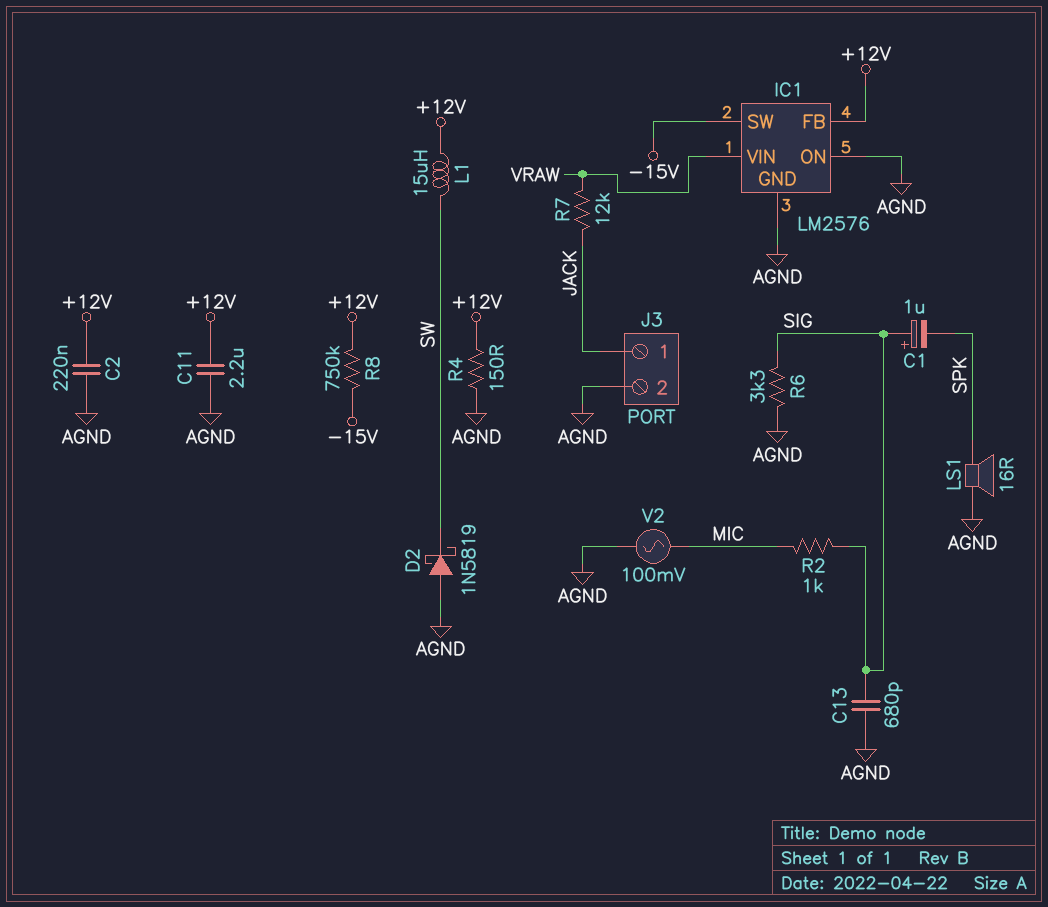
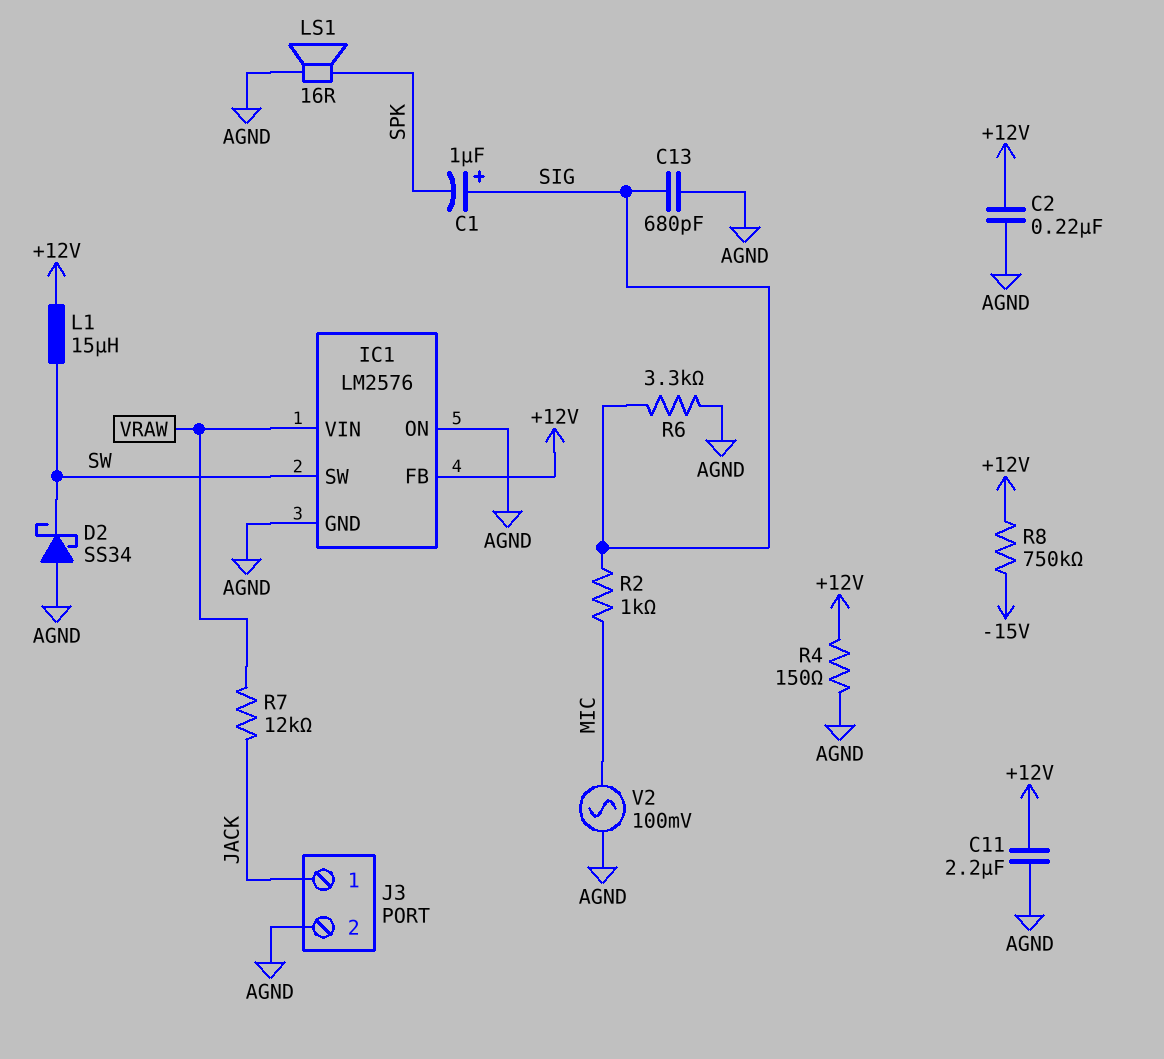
D2: schottky 1N5819 (A AGND, K SW) -> schottky SS34 (A AGND, K SW)
IC1 pin SW: -15V -> SW

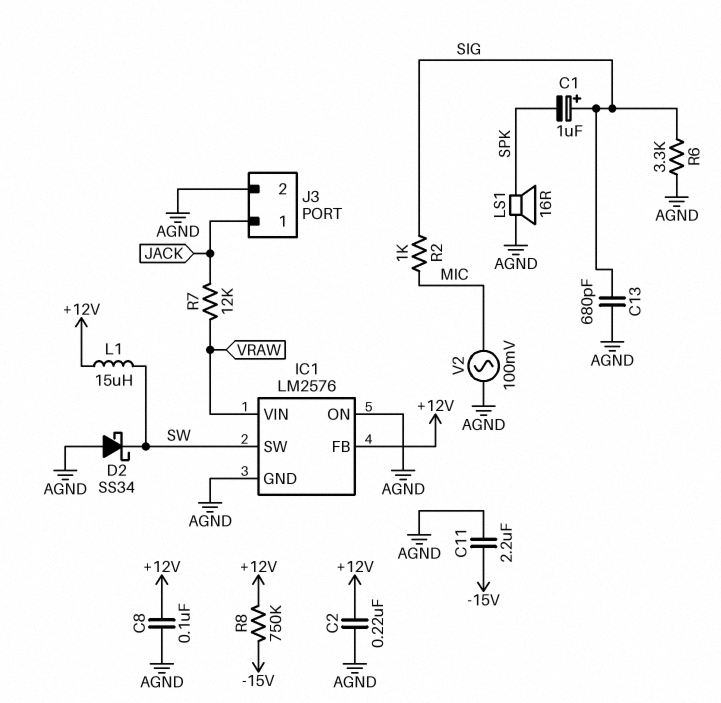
C8: none -> 100nF (+12V, AGND)
C11: 2.2uF (+12V, AGND) -> 2.2uF (-15V, AGND)
R4: 150 (+12V, AGND) -> none

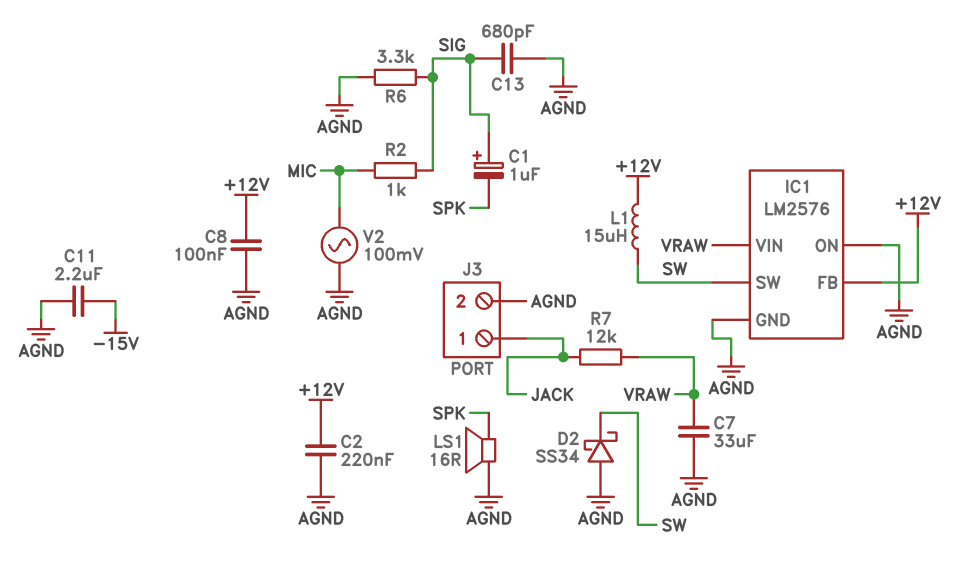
C7: none -> 33uF (AGND, VRAW)
R8: 750k (+12V, -15V) -> none

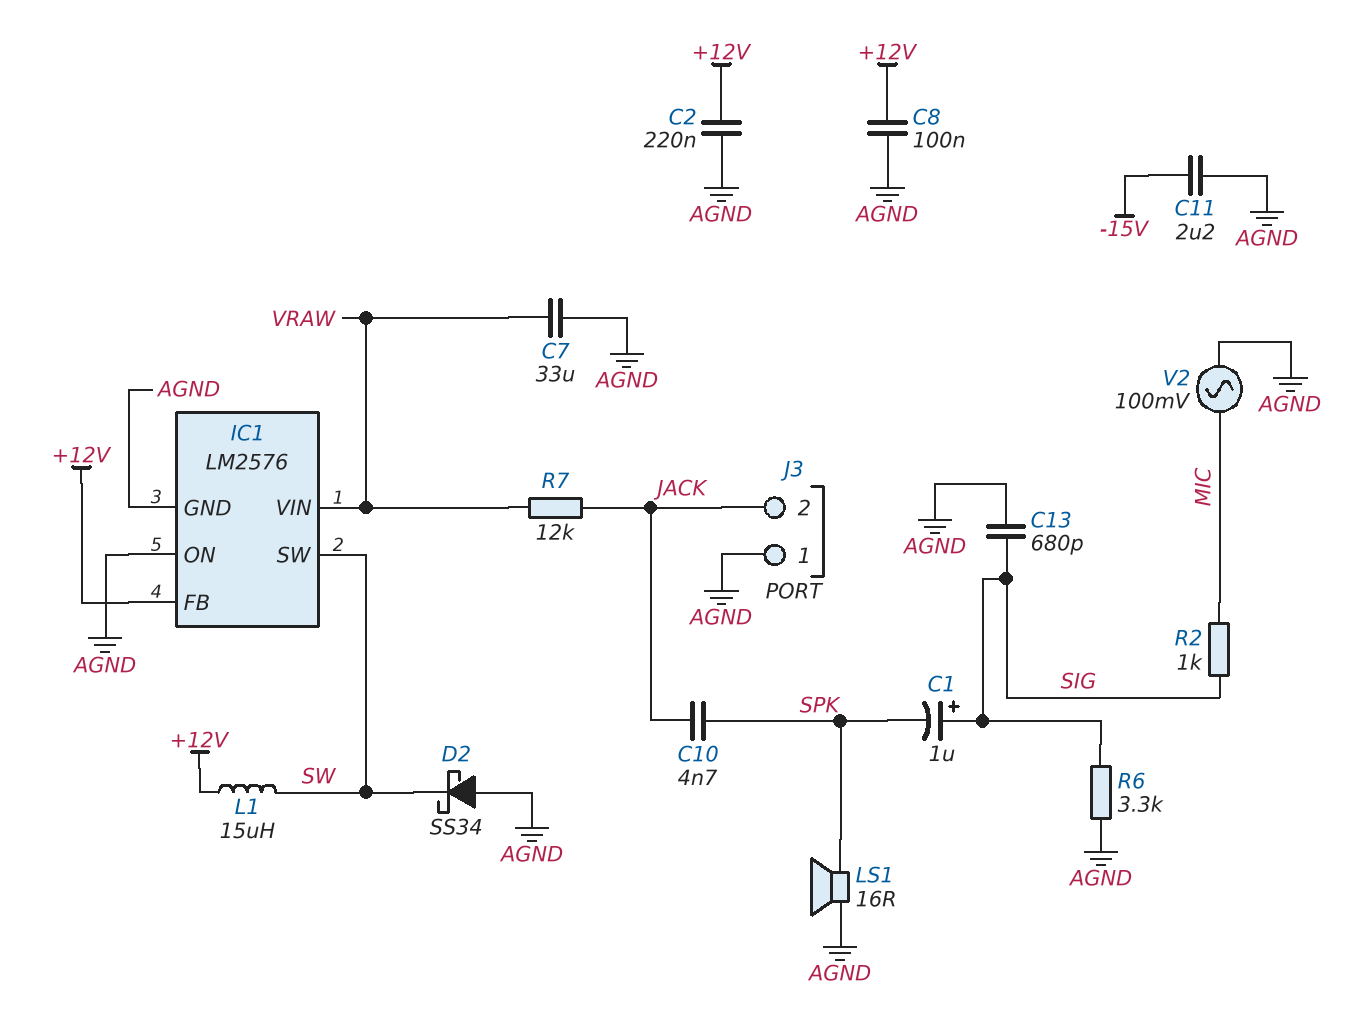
C10: none -> 4.7nF (JACK, SPK)
J3 pin 1: JACK -> AGND
J3 pin 2: AGND -> JACK

